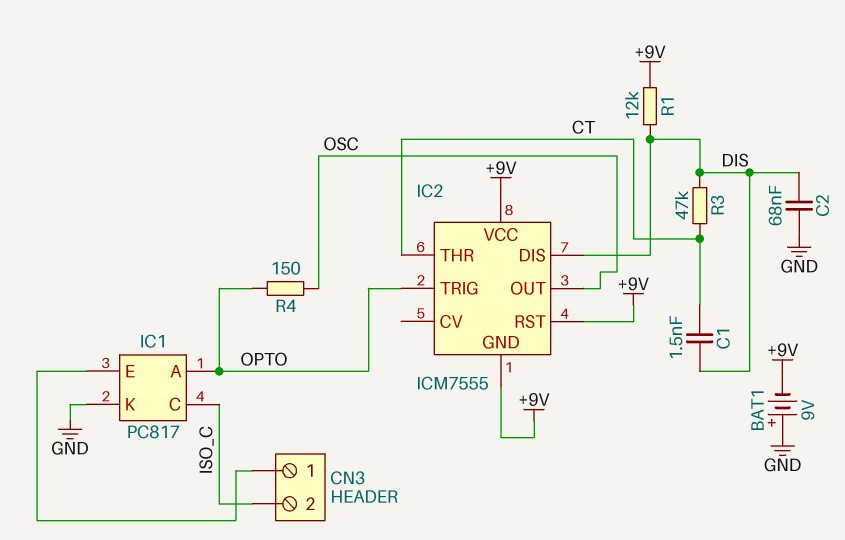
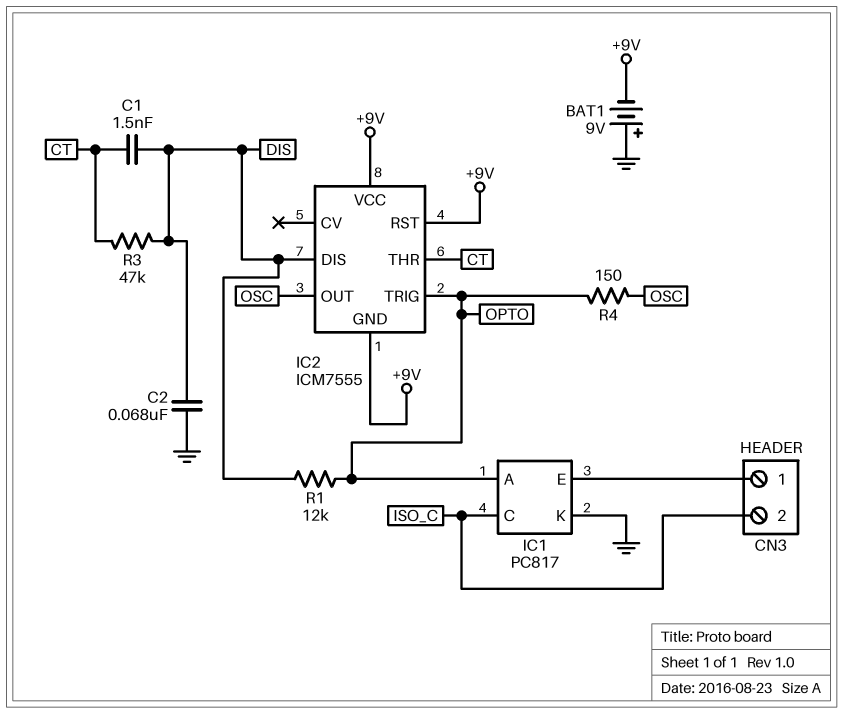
R1: 12k (+9V, DIS) -> 12k (DIS, OPTO)

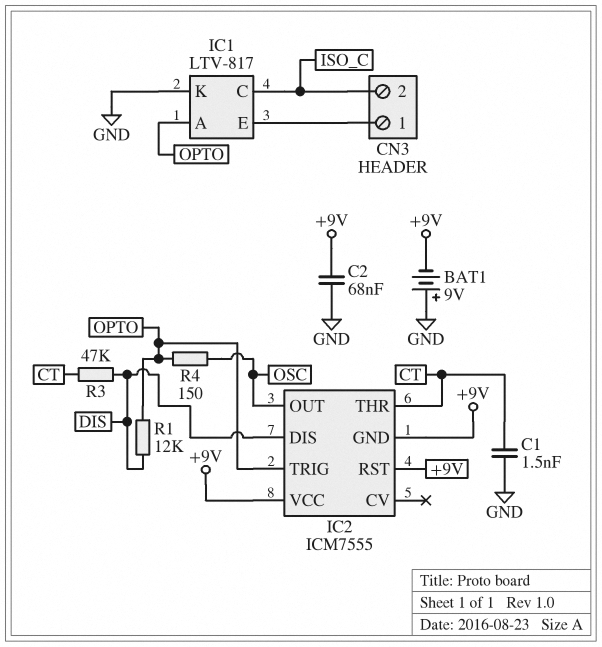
C1: 1.5nF (CT, DIS) -> 1.5nF (CT, GND)
C2: 68nF (DIS, GND) -> 68nF (+9V, GND)
IC1: PC817 -> LTV-817

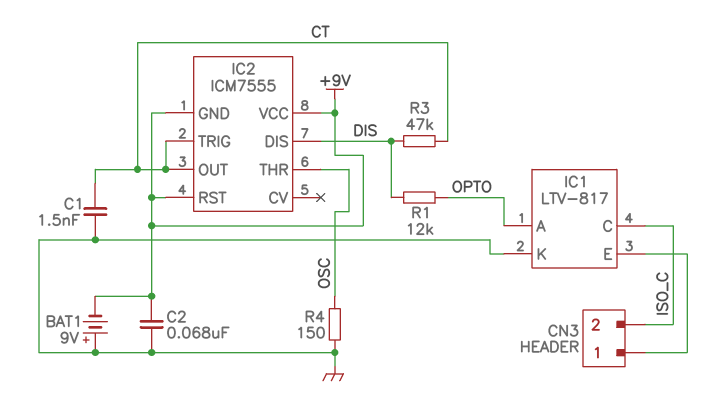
IC2 pin OUT: OSC -> CT
IC2 pin THR: CT -> OSC
IC2 pin TRIG: OPTO -> CT
R4: 150 (OPTO, OSC) -> 150 (GND, OSC)

